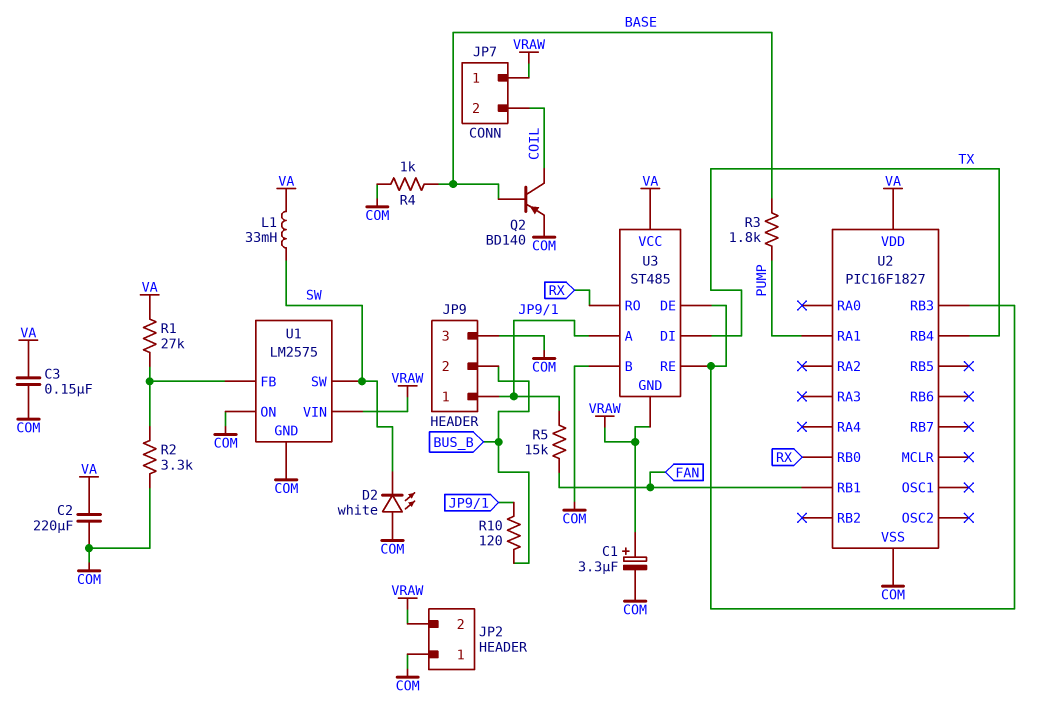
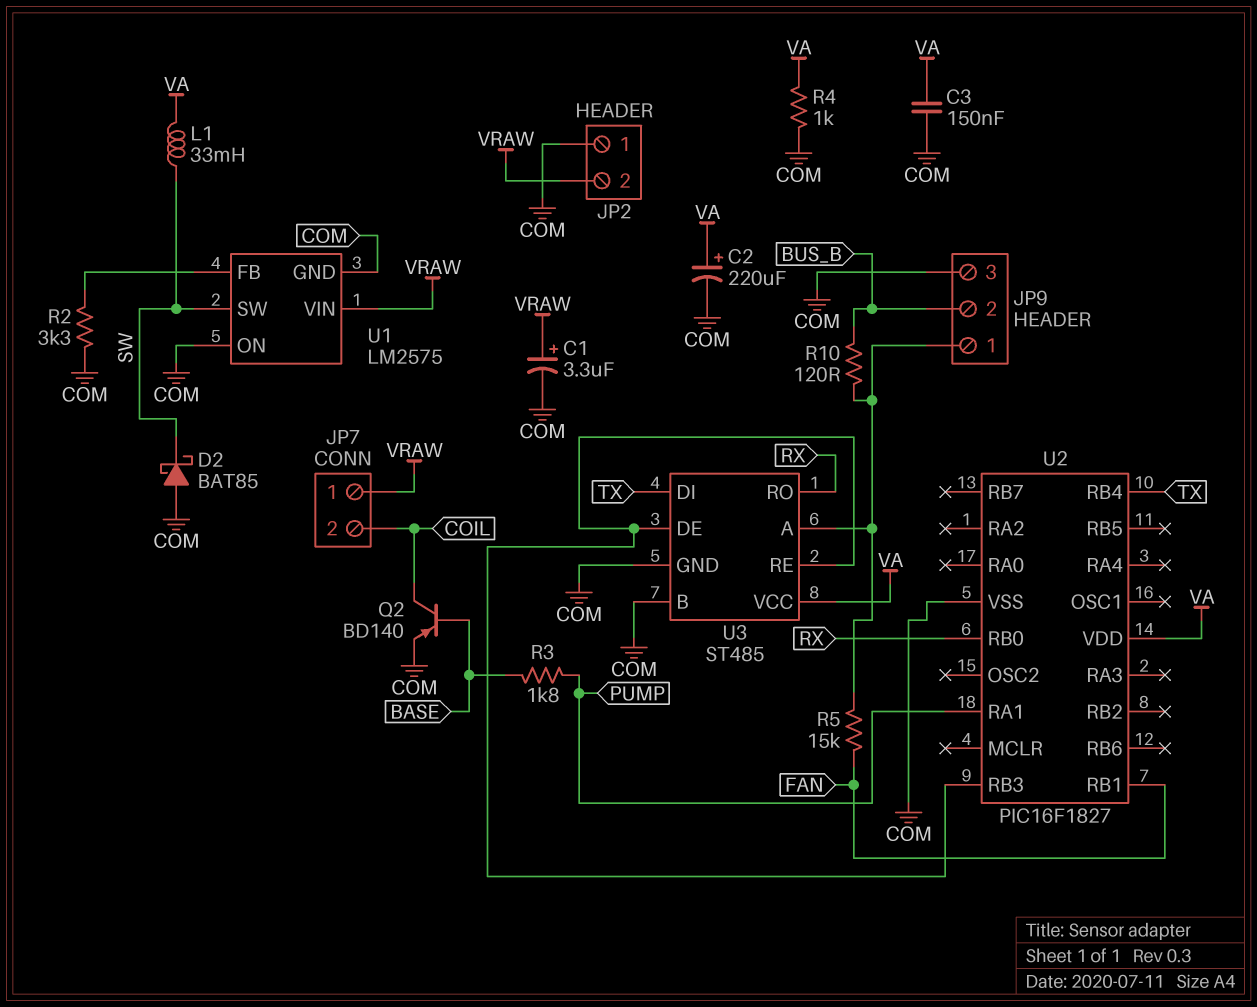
C2: 220uF (COM, VA) -> 220uF (plus VA, minus COM)
D2: LED white (A COM, K SW) -> schottky BAT85 (A COM, K SW)
R1: 27k (U1/FB, VA) -> none
R4: 1k (BASE, COM) -> 1k (COM, VA)
U3 pin GND: VRAW -> COM

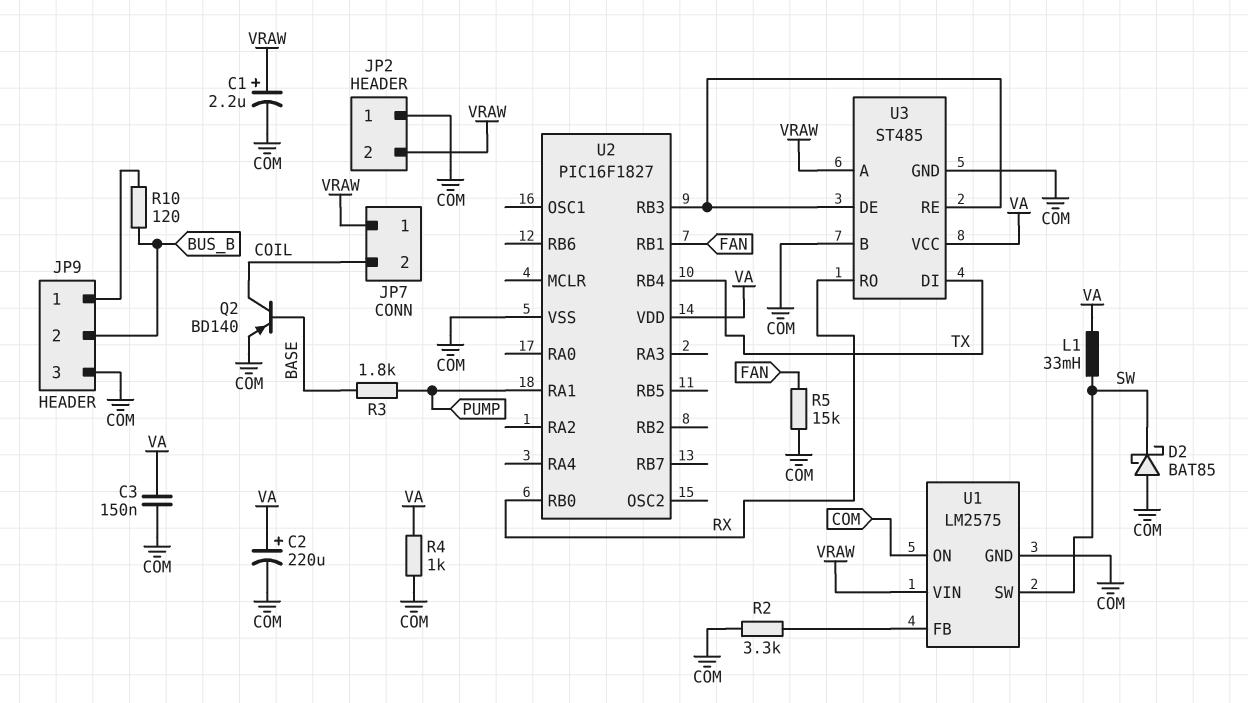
C1: 3.3uF (plus VRAW, minus COM) -> 2.2uF (plus VRAW, minus COM)
R5: 15k (FAN, JP9/1) -> 15k (COM, FAN)
U3 pin A: JP9/1 -> VRAW

